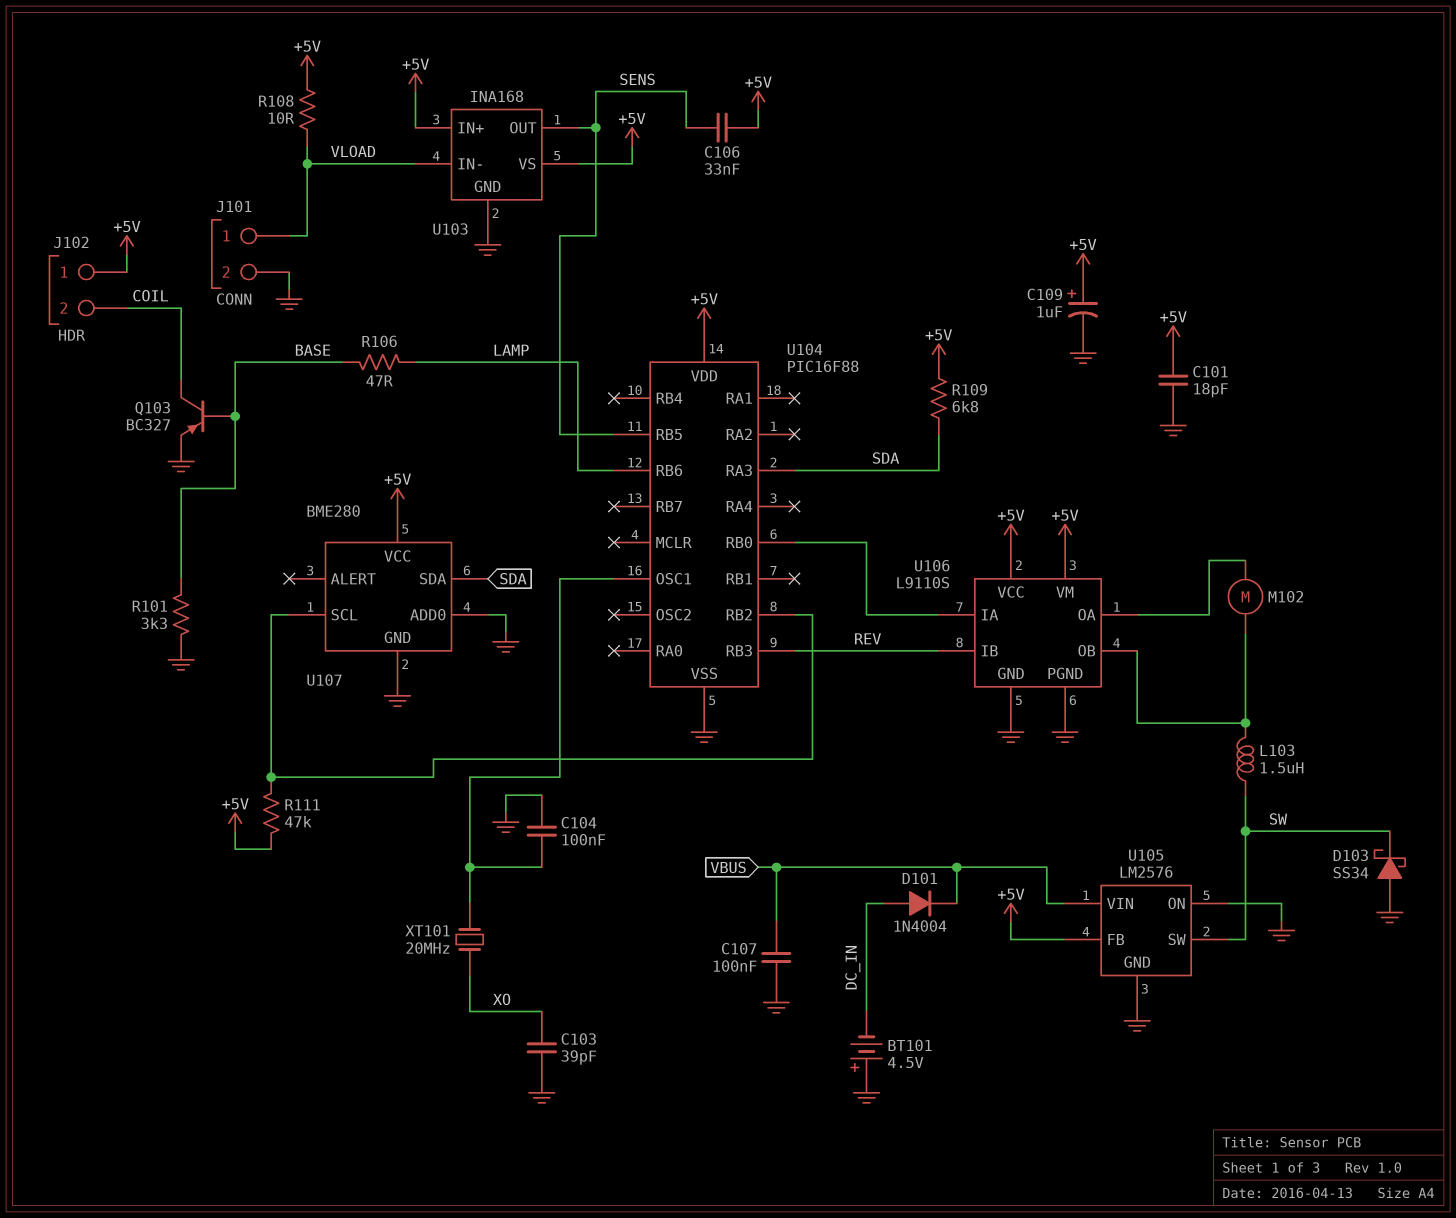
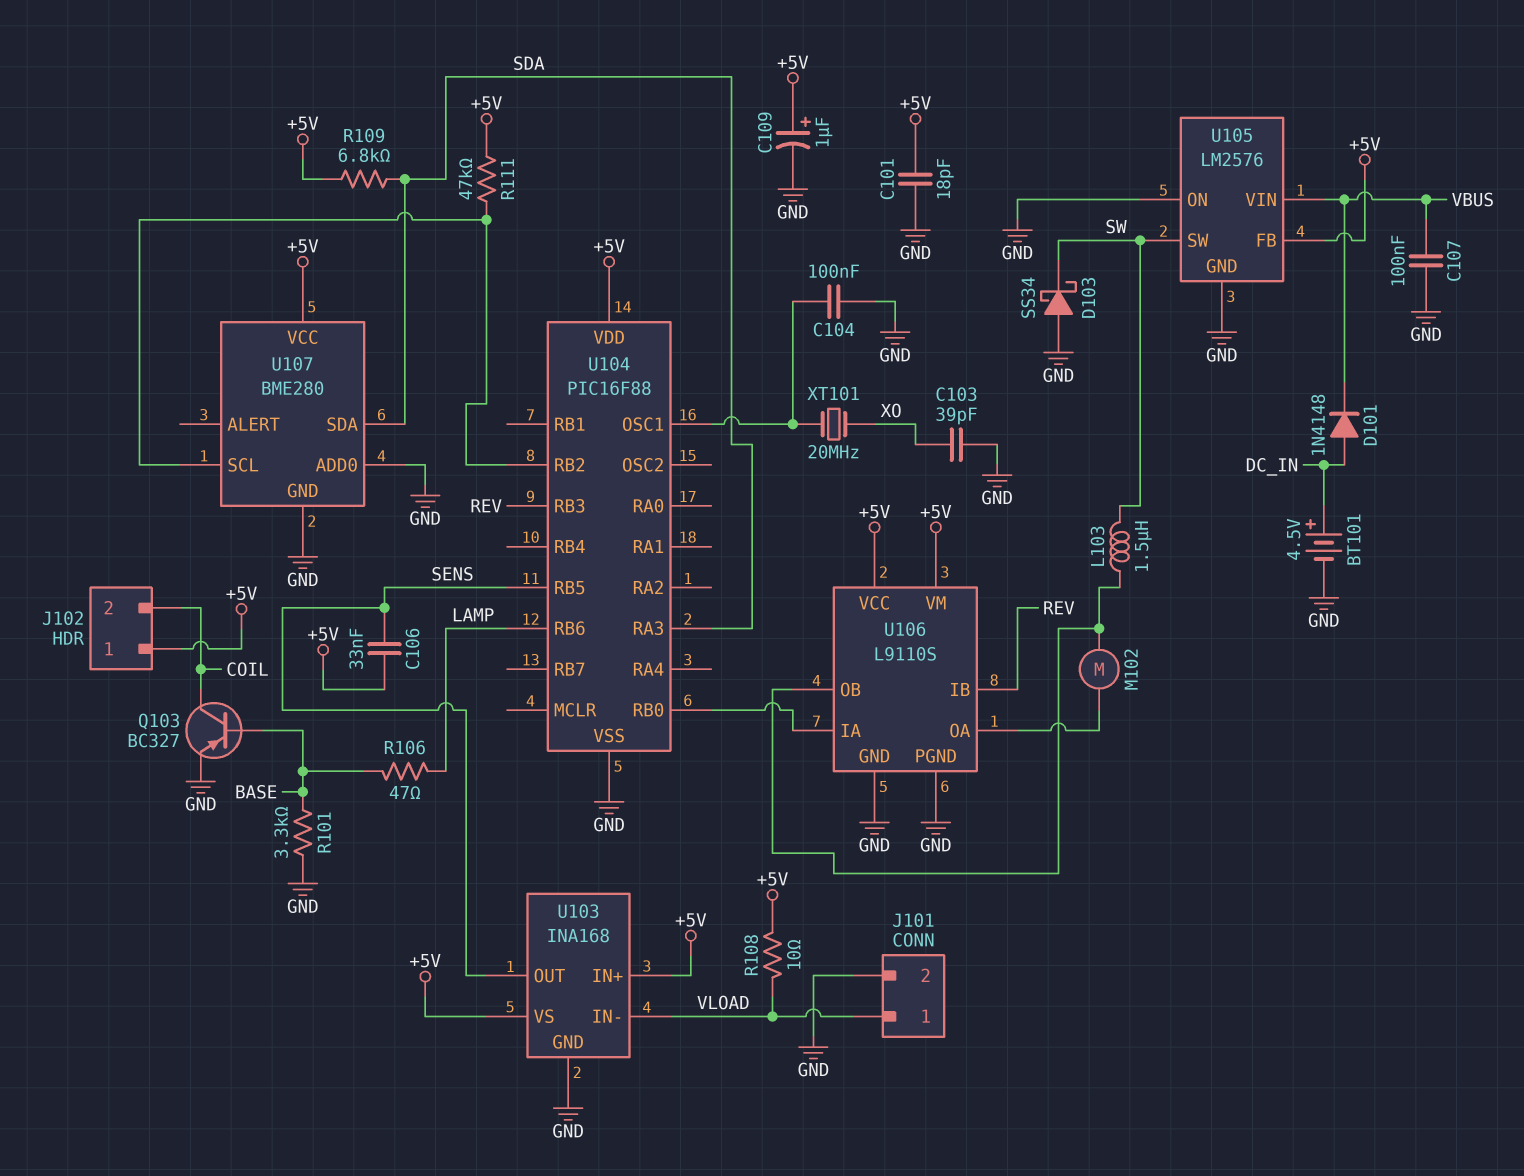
BT101: 4.5V (plus GND, minus DC_IN) -> 4.5V (plus DC_IN, minus GND)
D101: diode 1N4004 (A DC_IN, K VBUS) -> diode 1N4148 (A DC_IN, K VBUS)

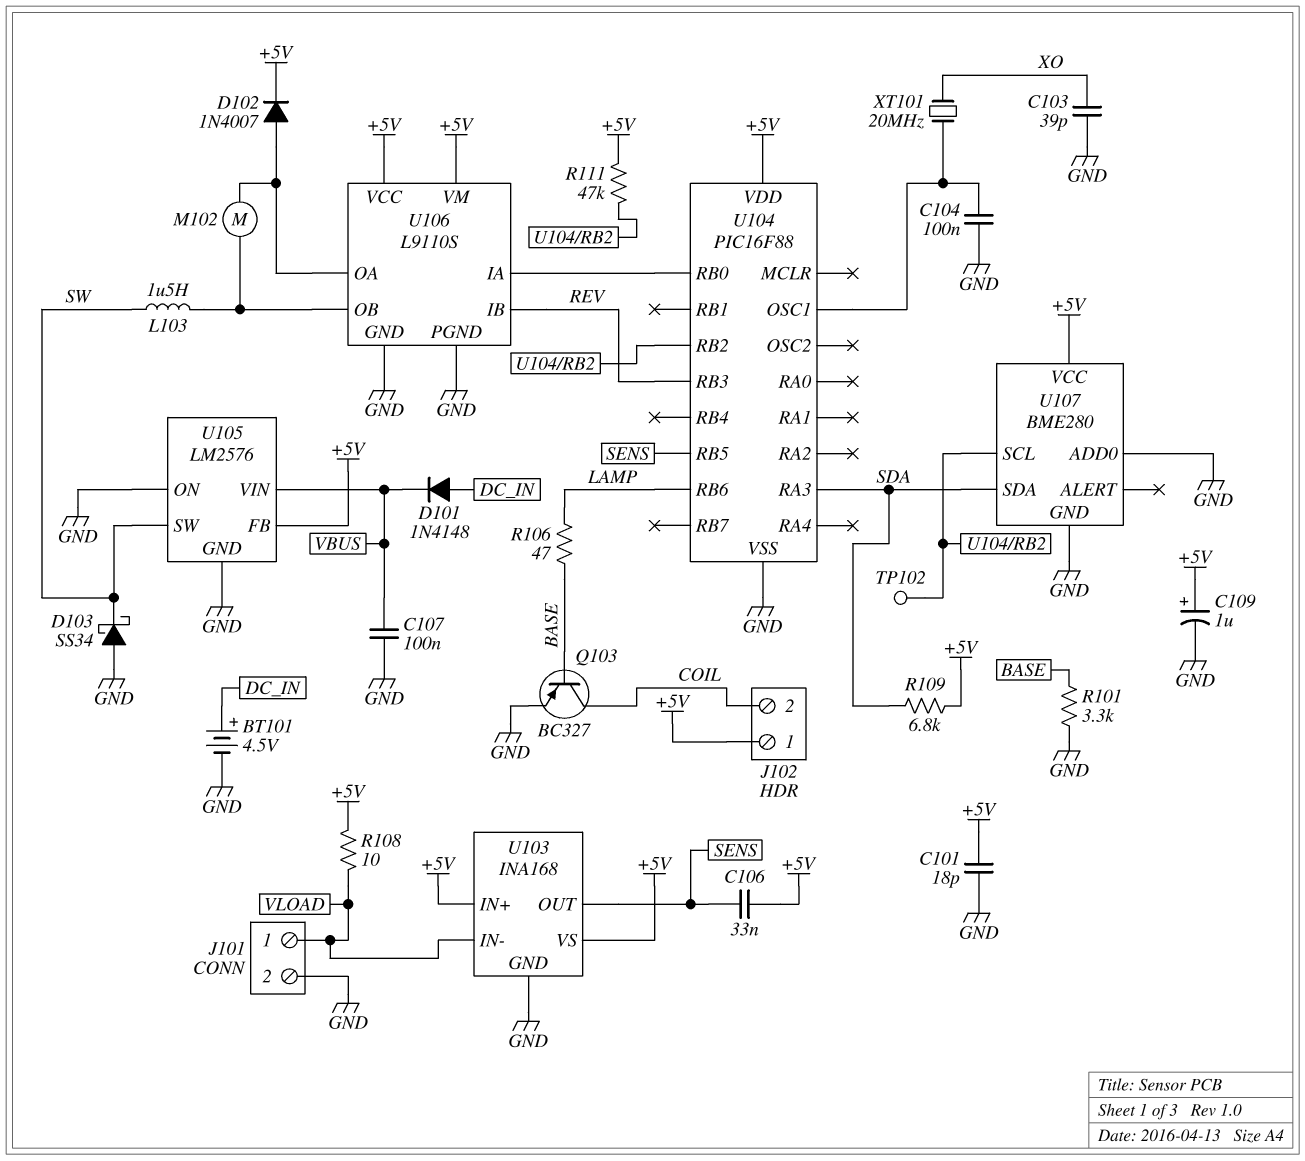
D102: none -> diode 1N4007 (A U106/OA, K +5V)
TP102: none -> test point (U104/RB2)

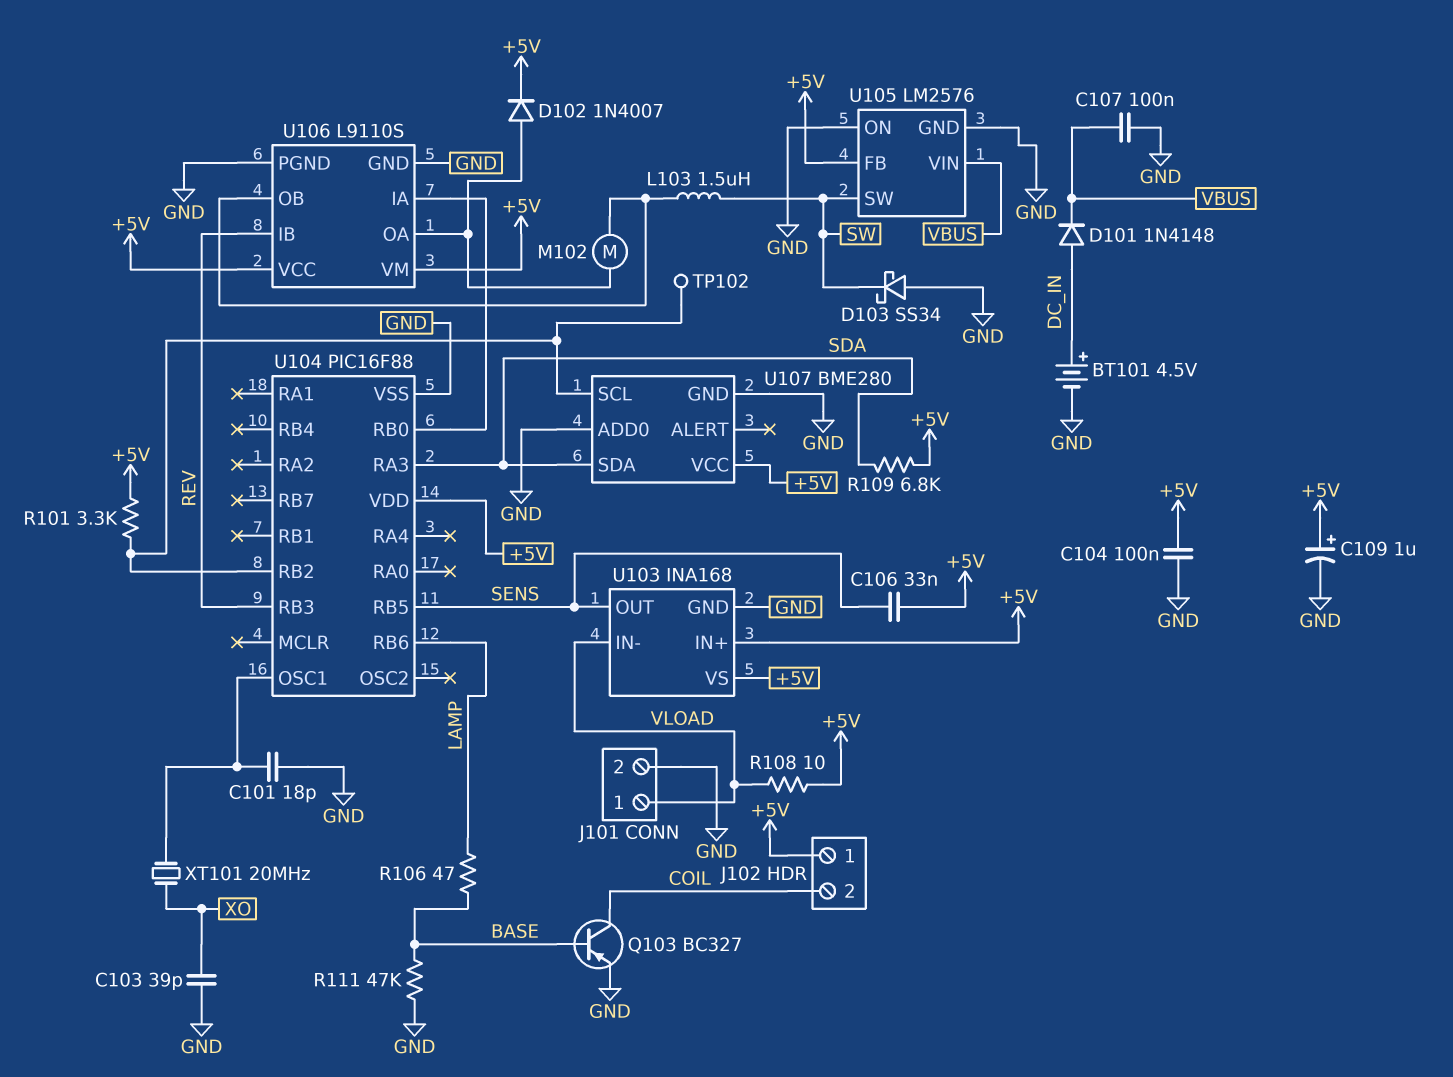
C101: 18pF (+5V, GND) -> 18pF (GND, U104/OSC1)
C104: 100nF (GND, U104/OSC1) -> 100nF (+5V, GND)
R101: 3.3k (BASE, GND) -> 3.3k (+5V, U104/RB2)
R111: 47k (+5V, U104/RB2) -> 47k (BASE, GND)

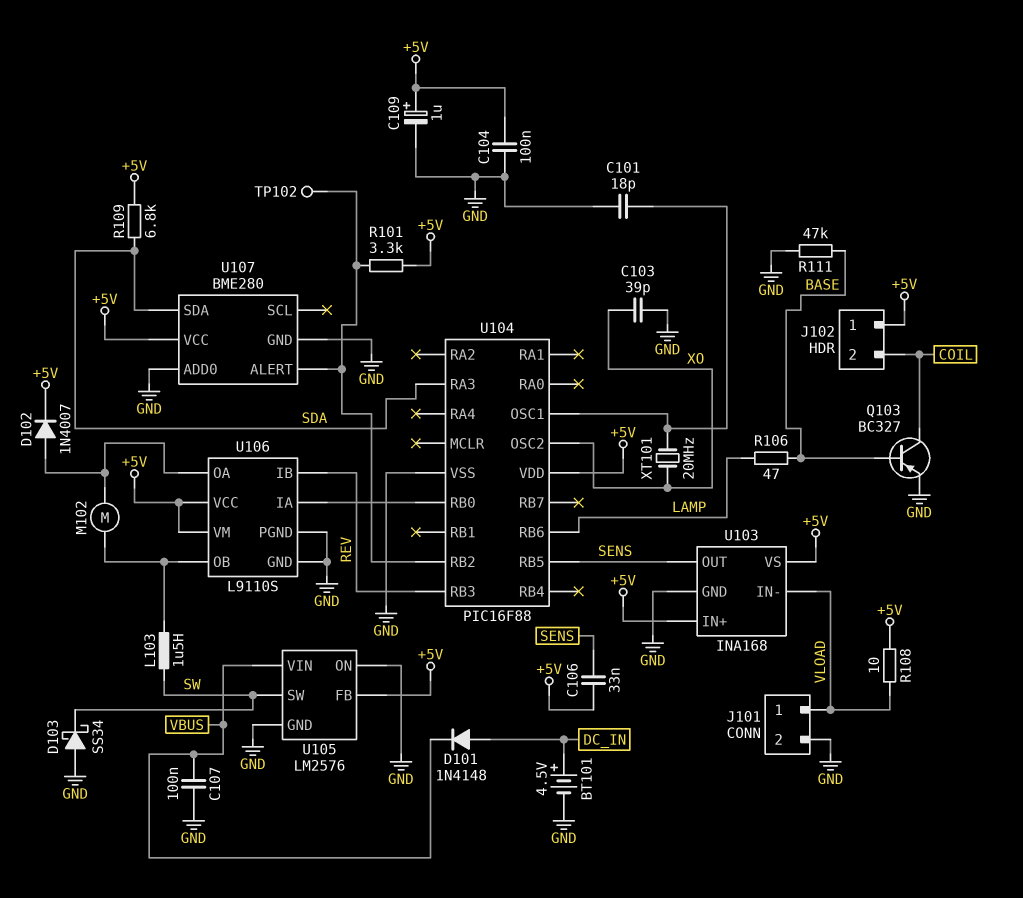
U104 pin OSC2: none -> XO
U107 pin ALERT: none -> U104/RB2
U107 pin SCL: U104/RB2 -> none

